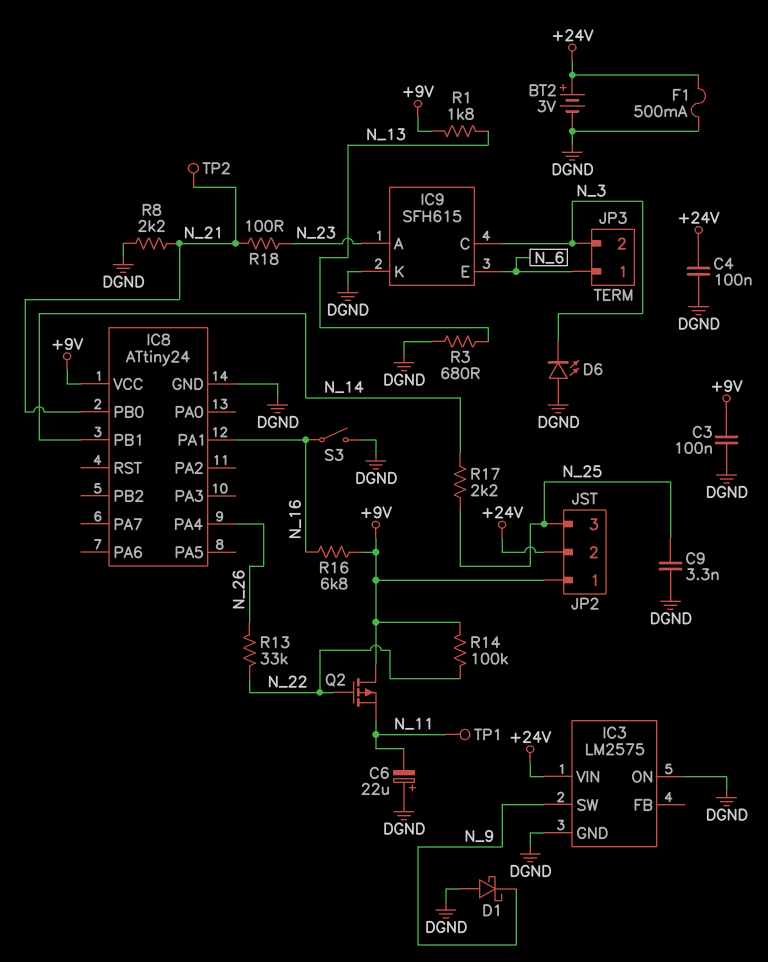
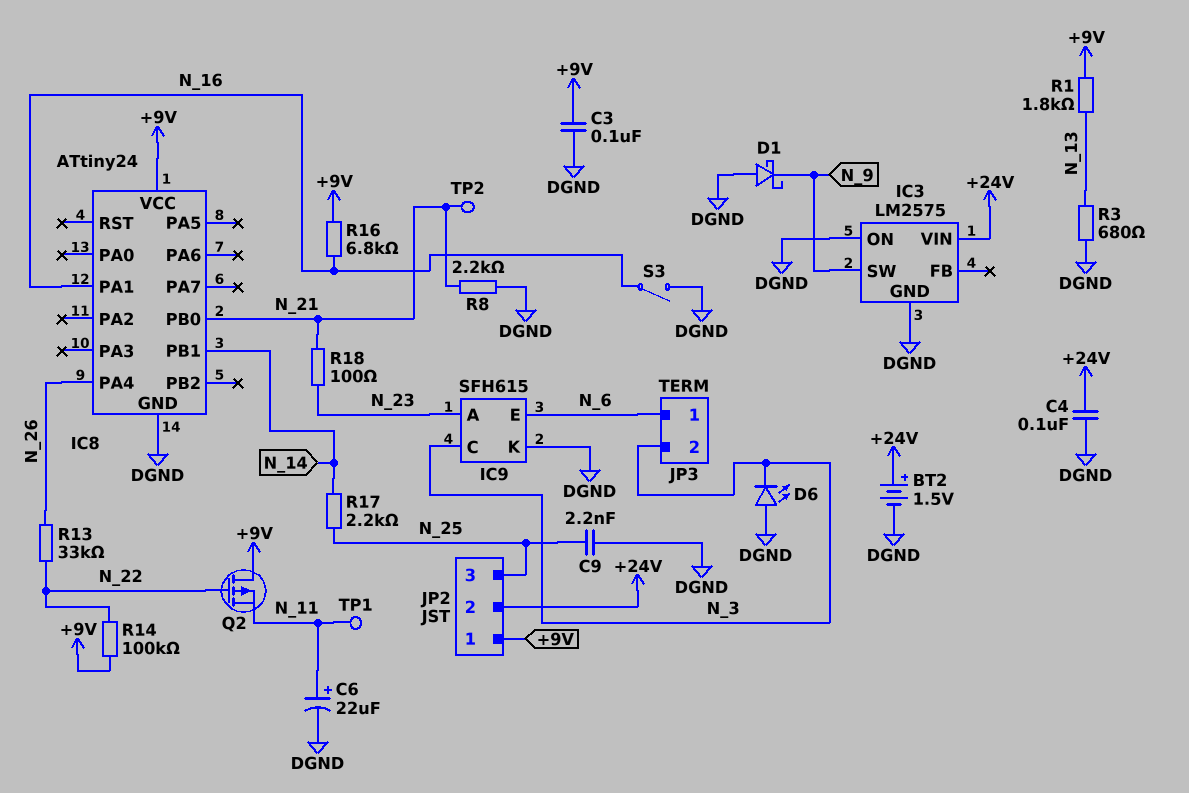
BT2: 3V (plus +24V, minus DGND) -> 1.5V (plus +24V, minus DGND)
C6: 22uF (plus DGND, minus N_11) -> 22uF (plus N_11, minus DGND)
C9: 3.3nF (DGND, N_25) -> 2.2nF (DGND, N_25)
F1: 500mA (+24V, DGND) -> none

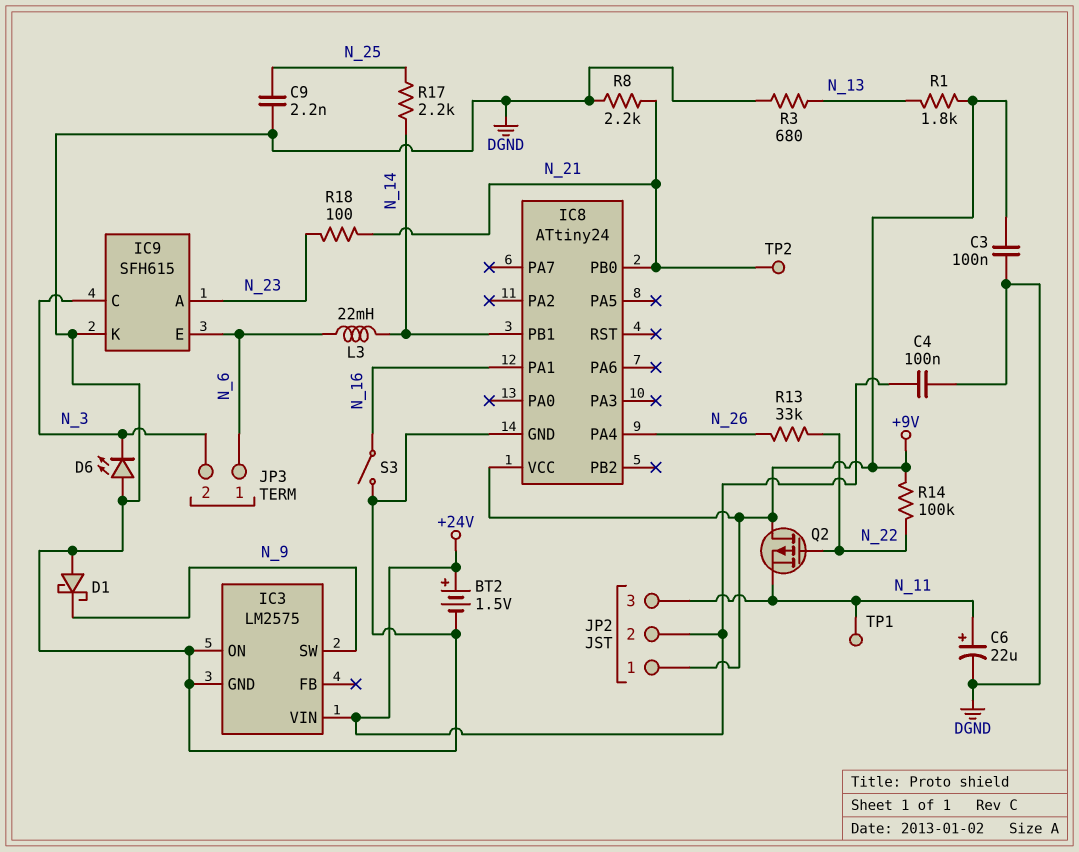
JP2 pin 3: N_25 -> N_11
L3: none -> 22mH (N_6, N_14)
R16: 6.8k (+9V, N_16) -> none

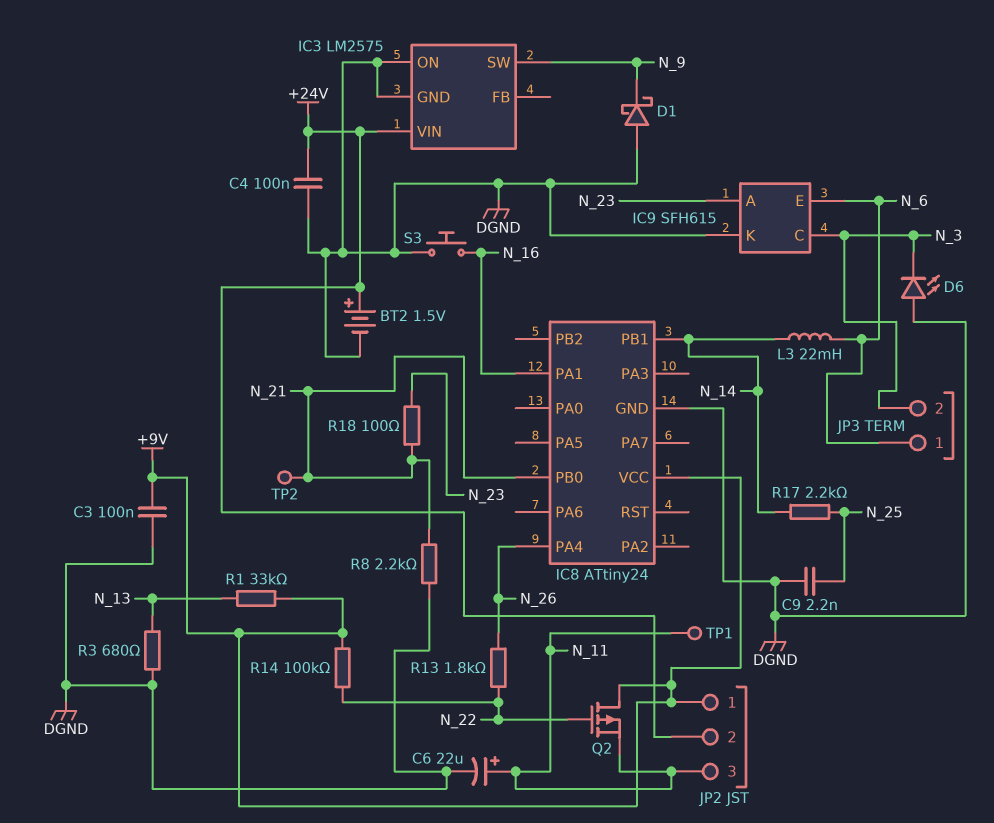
R1: 1.8k (+9V, N_13) -> 33k (+9V, N_13)
R13: 33k (N_22, N_26) -> 1.8k (N_22, N_26)
S3: switch (DGND, N_16) -> button (DGND, N_16)

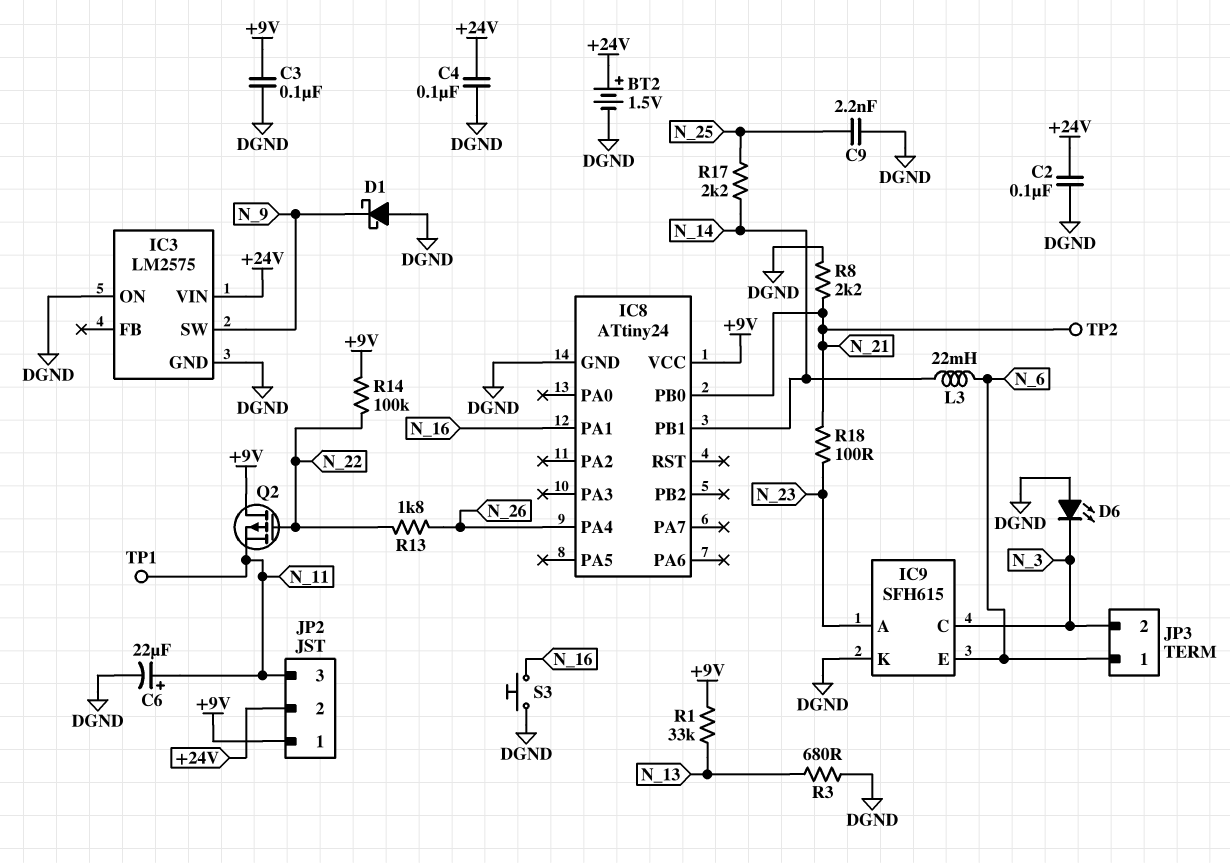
C2: none -> 100nF (+24V, DGND)

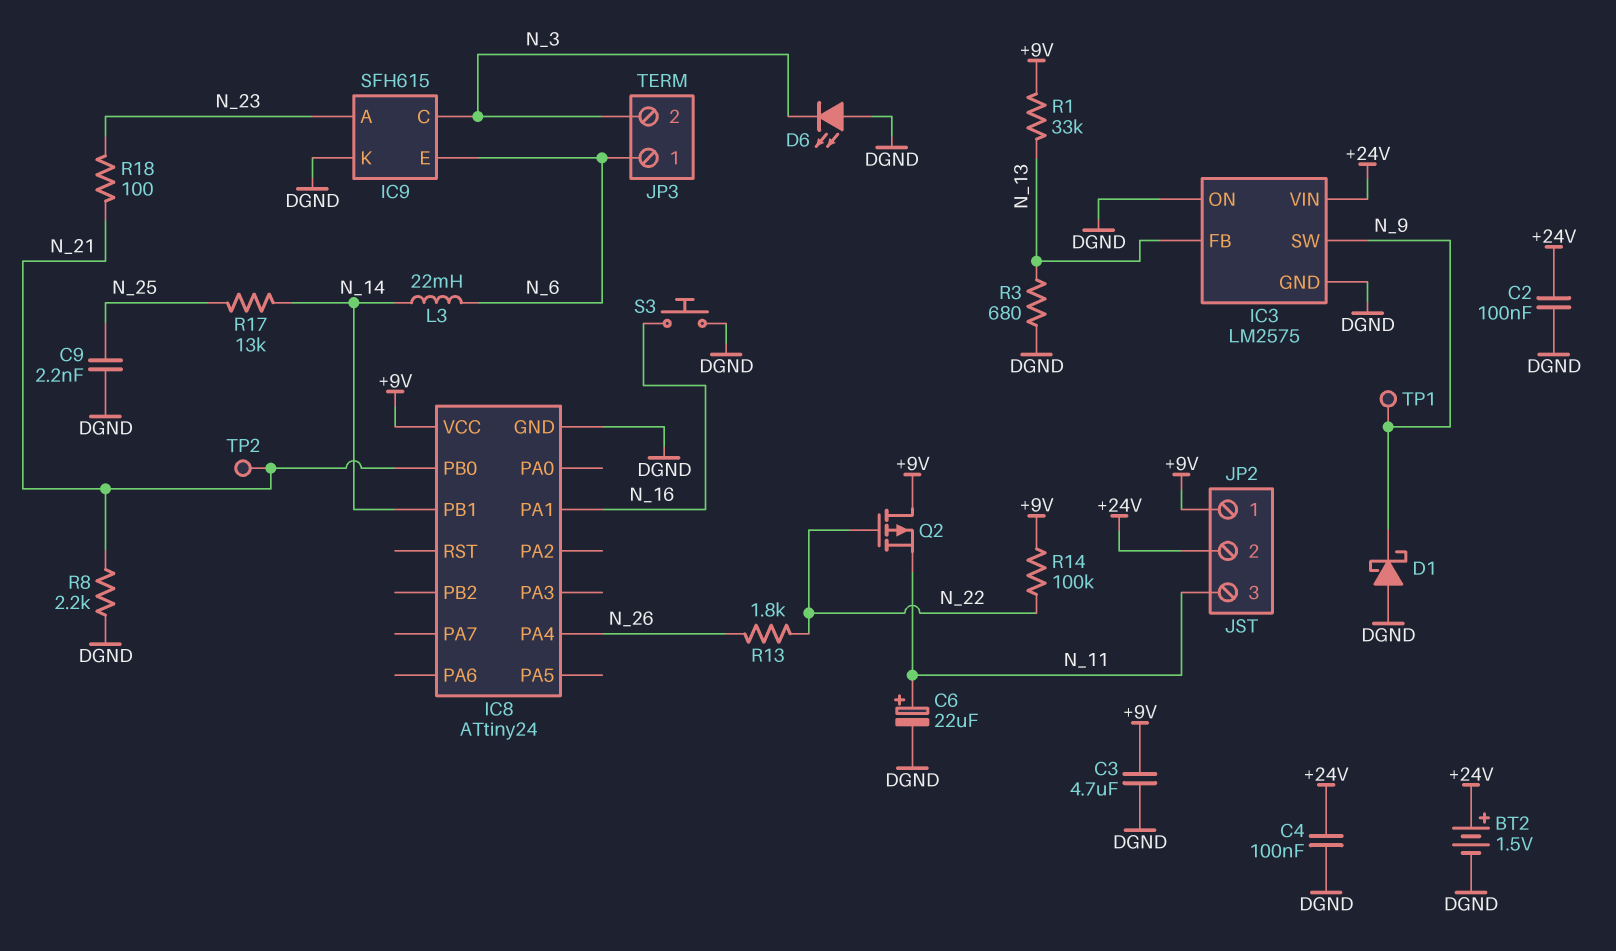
C3: 100nF (+9V, DGND) -> 4.7uF (+9V, DGND)
IC3 pin FB: none -> N_13
R17: 2.2k (N_14, N_25) -> 13k (N_14, N_25)
TP1: test point (N_11) -> test point (N_9)

